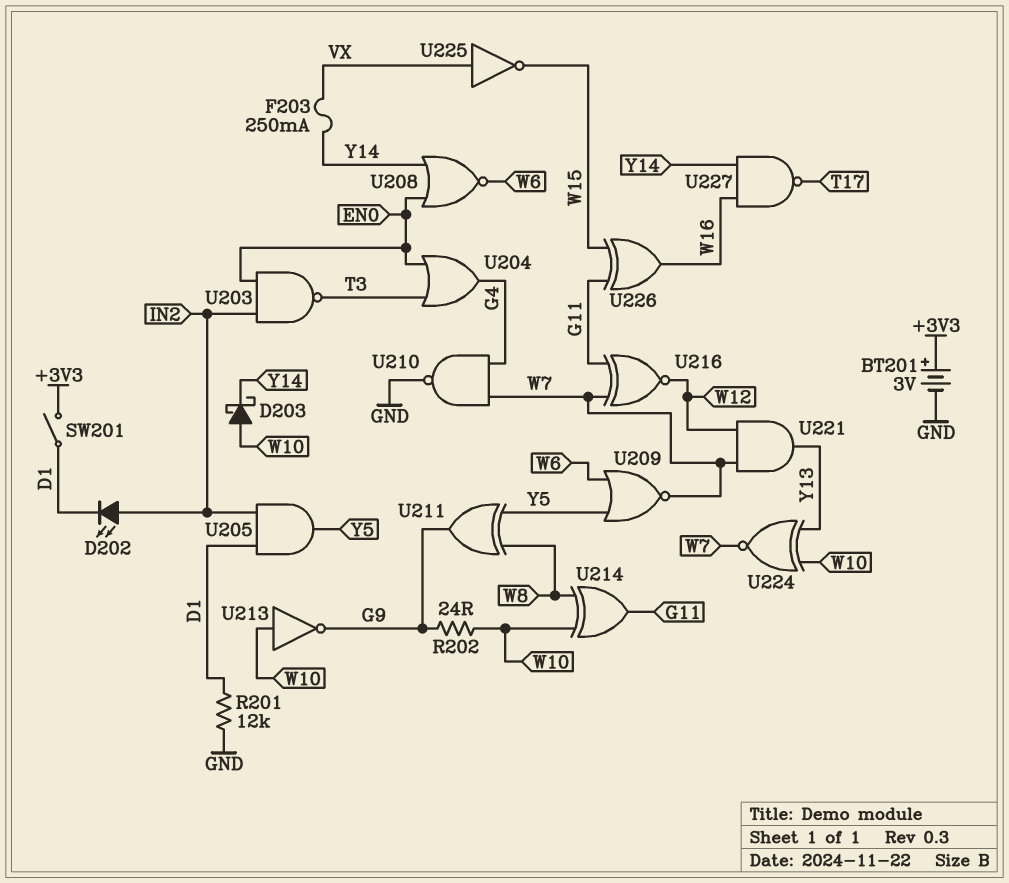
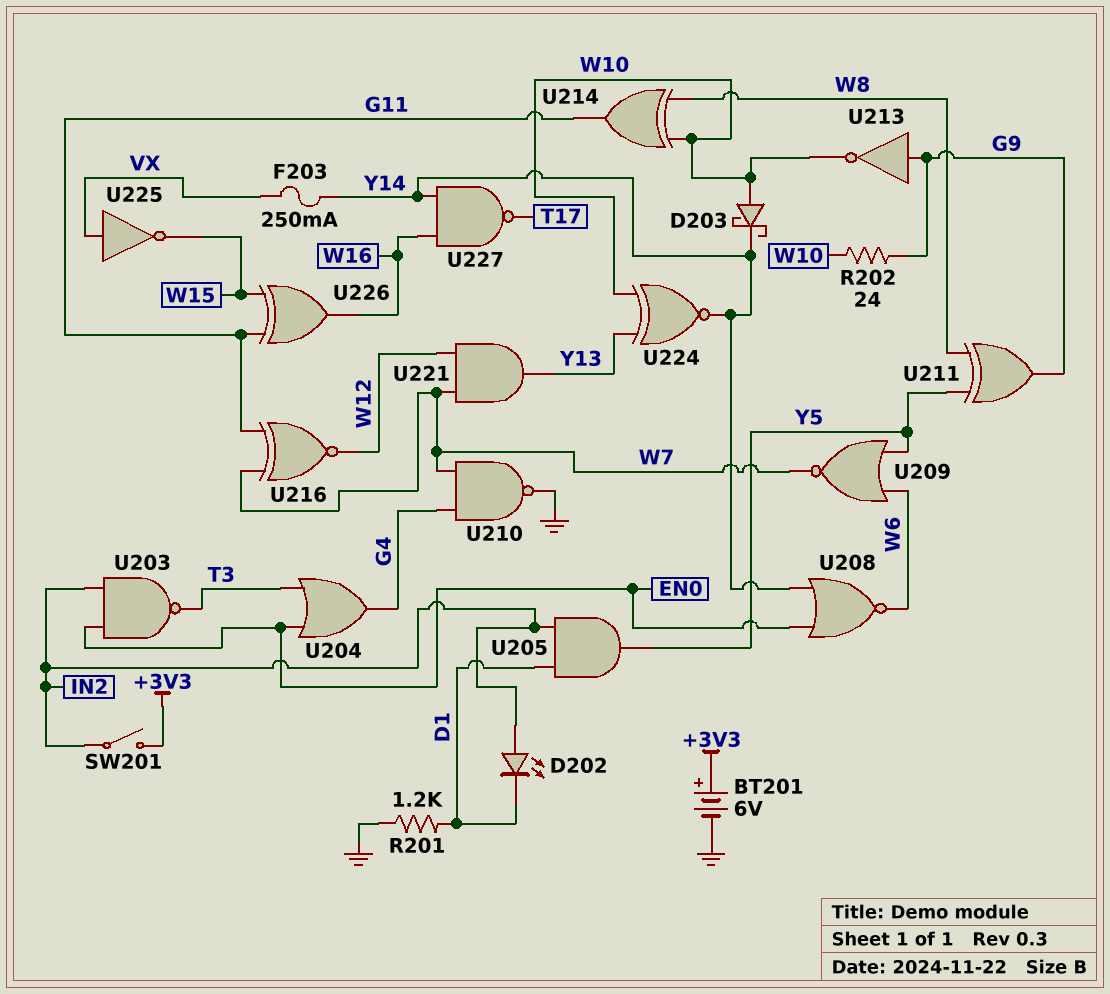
BT201: 3V (plus +3V3, minus GND) -> 6V (plus +3V3, minus GND)
R201: 12k (D1, GND) -> 1.2k (D1, GND)
SW201: switch (+3V3, D1) -> switch (+3V3, IN2)
U213: NOT (in W10, out G9) -> NOT (in G9, out W10)
U224: XNOR (in W10, in Y13, out W7) -> XNOR (in W10, in Y13, out Y14)

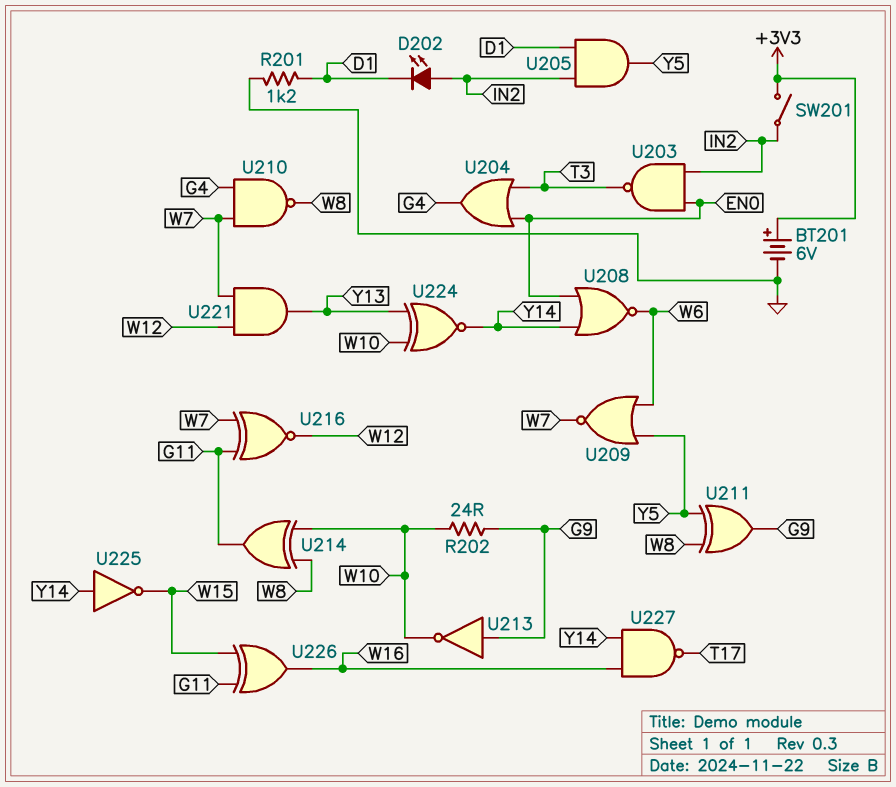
D203: schottky (A W10, K Y14) -> none
F203: 250mA (VX, Y14) -> none
U210: NAND (in G4, in W7, out GND) -> NAND (in G4, in W7, out W8)
U225: NOT (in VX, out W15) -> NOT (in Y14, out W15)

